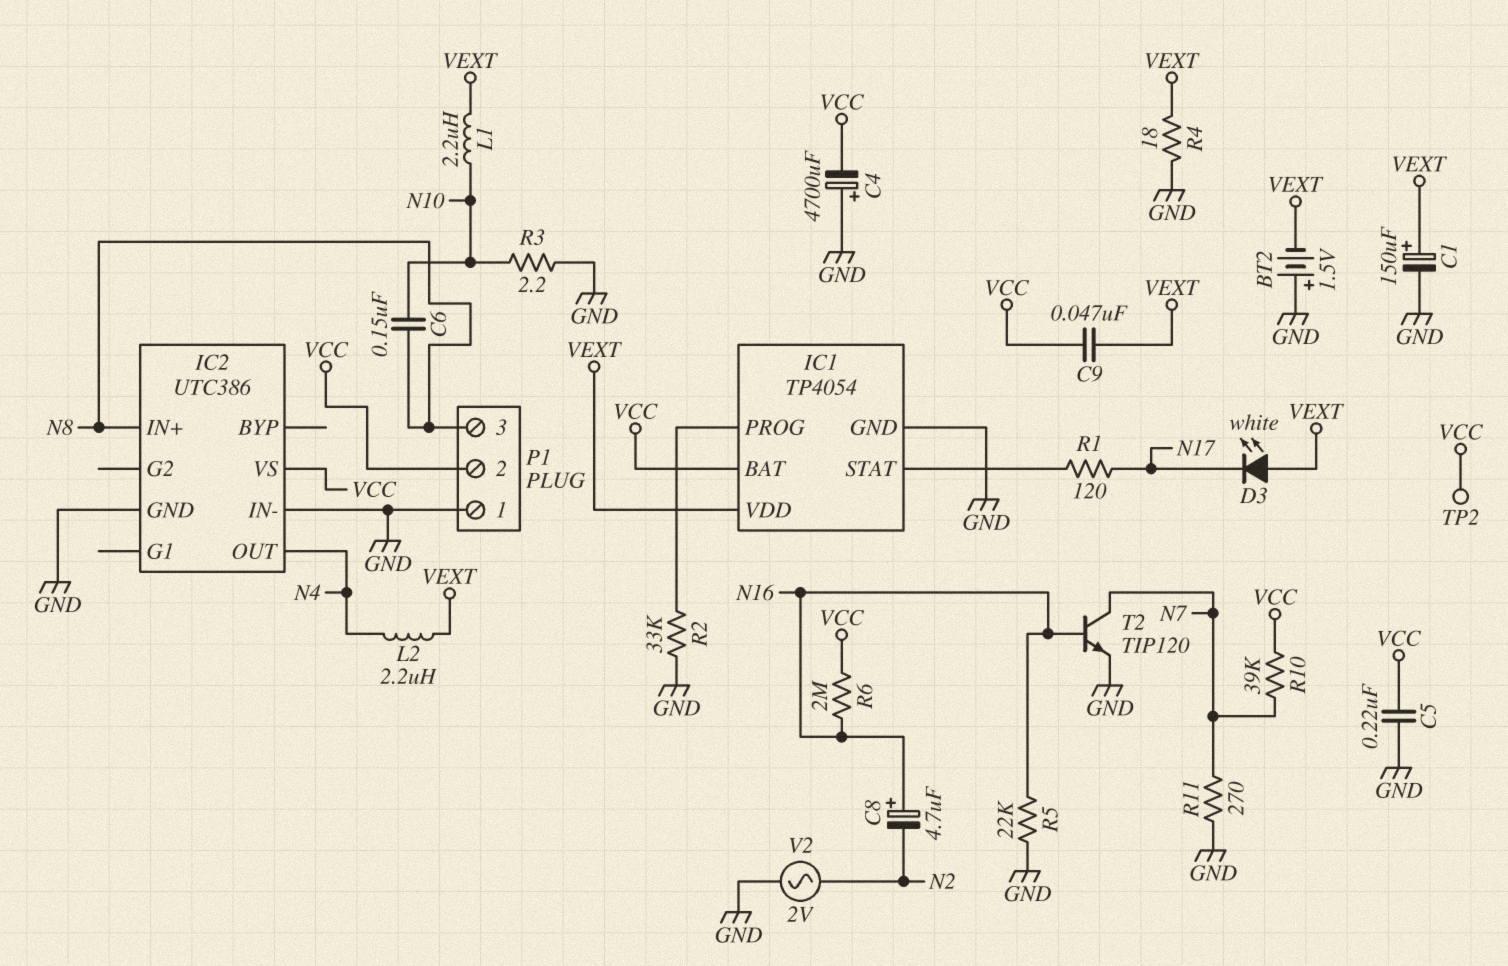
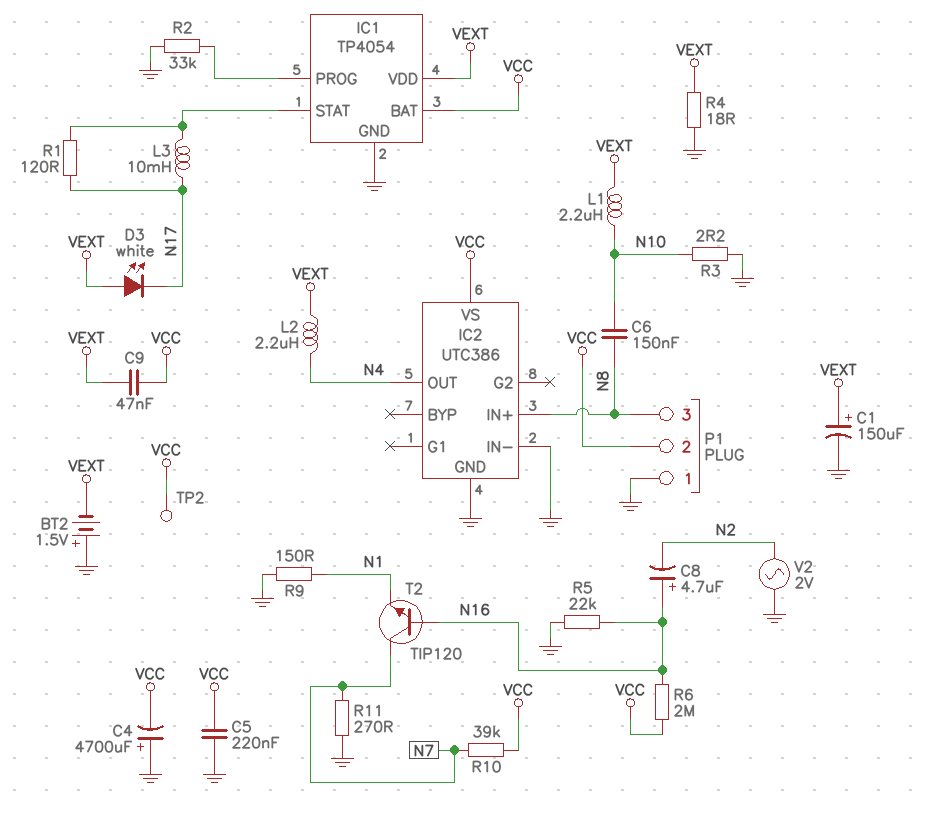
L3: none -> 10mH (IC1/STAT, N17)
R9: none -> 150 (GND, N1)
T2: NPN TIP120 (B N16, C N7, E GND) -> NPN TIP120 (B N16, C N7, E N1)

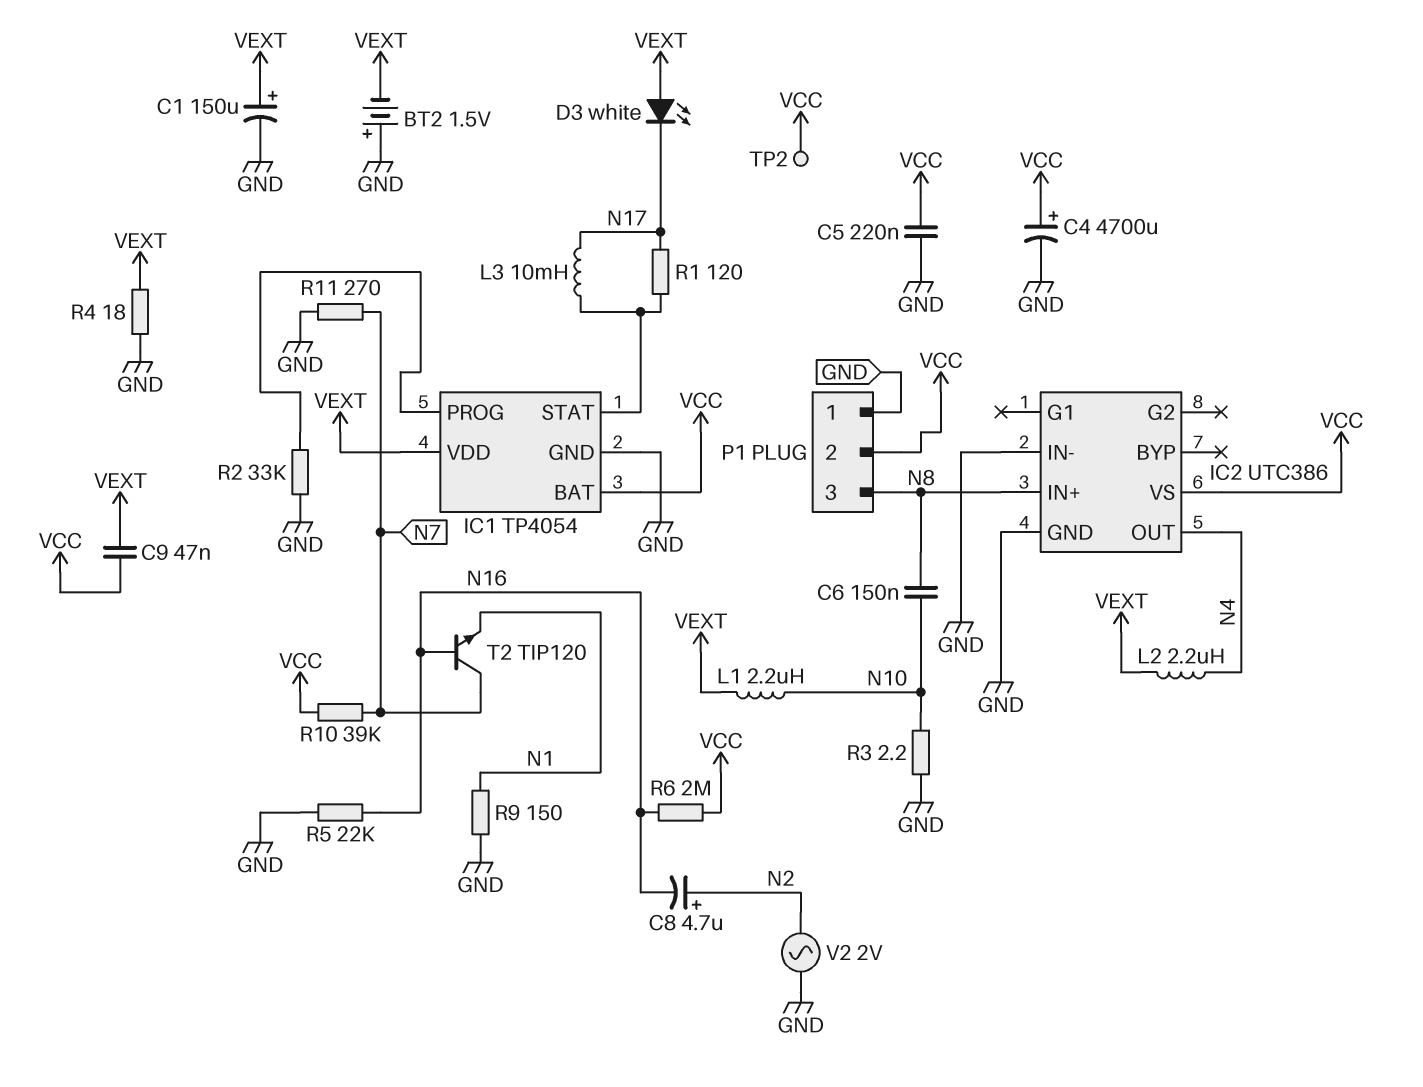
C4: 4700uF (plus GND, minus VCC) -> 4700uF (plus VCC, minus GND)
C8: 4.7uF (plus N16, minus N2) -> 4.7uF (plus N2, minus N16)

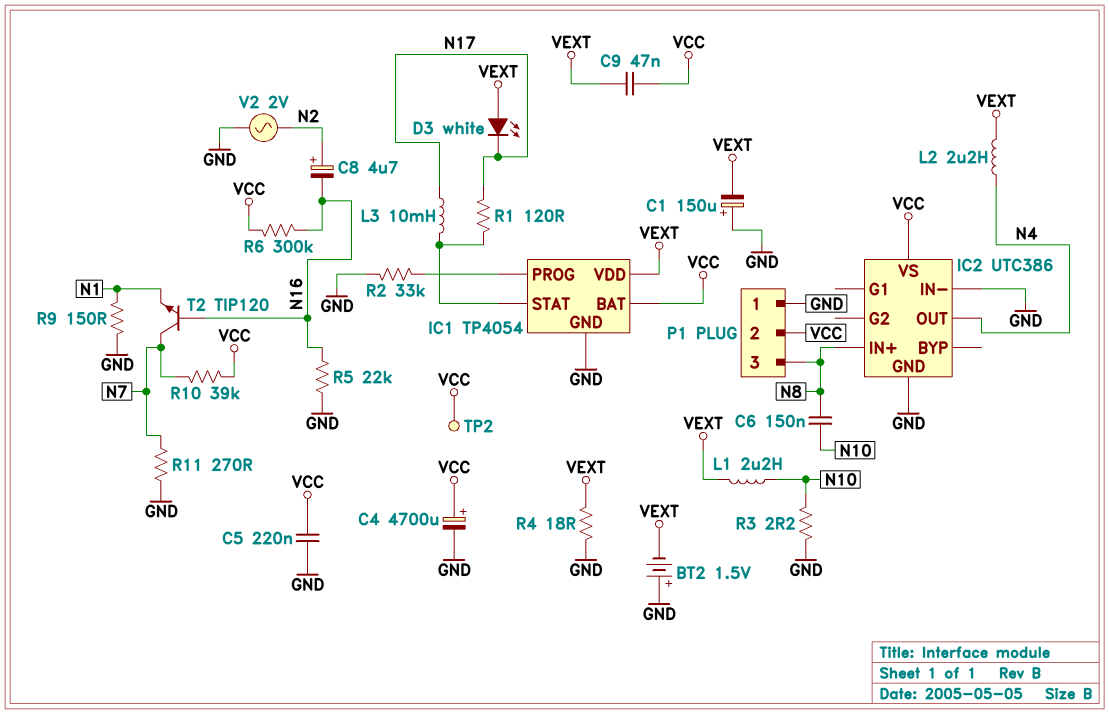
C1: 150uF (plus VEXT, minus GND) -> 150uF (plus GND, minus VEXT)
R6: 2M (N16, VCC) -> 300k (N16, VCC)

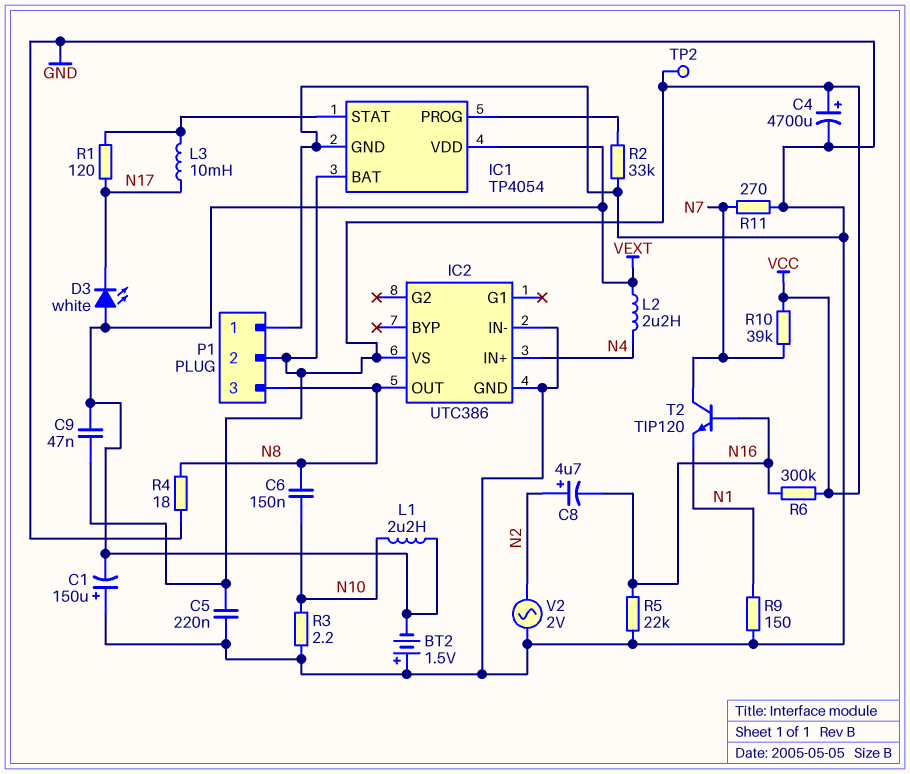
IC2 pin IN+: N8 -> N4
IC2 pin OUT: N4 -> N8
R4: 18 (GND, VEXT) -> 18 (GND, N8)

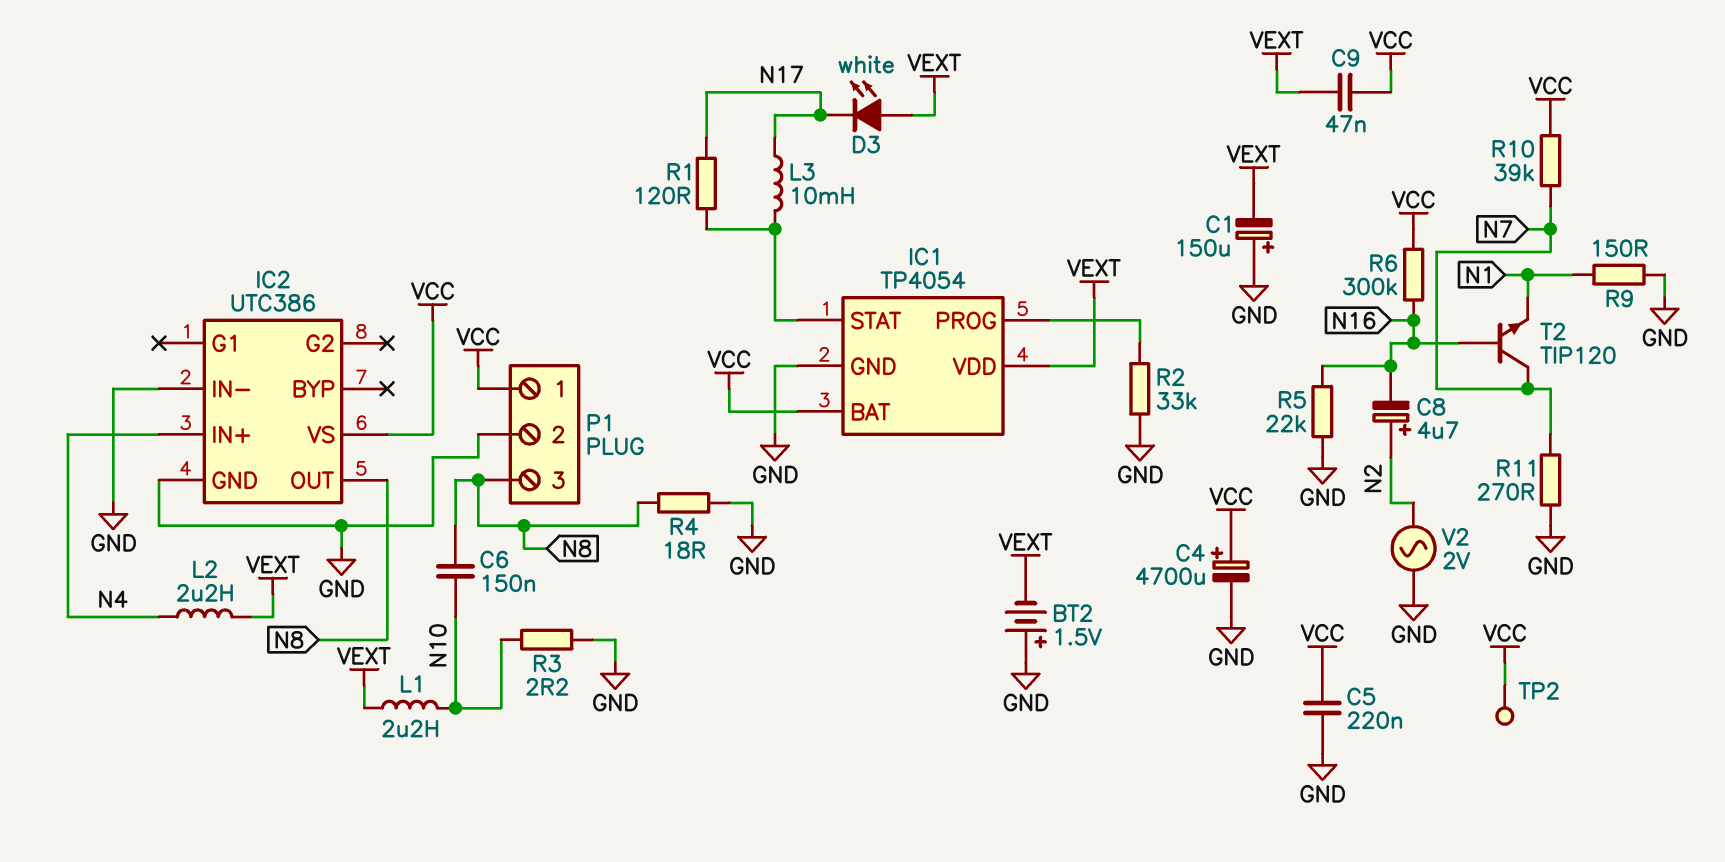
P1 pin 1: GND -> VCC
P1 pin 2: VCC -> GND

